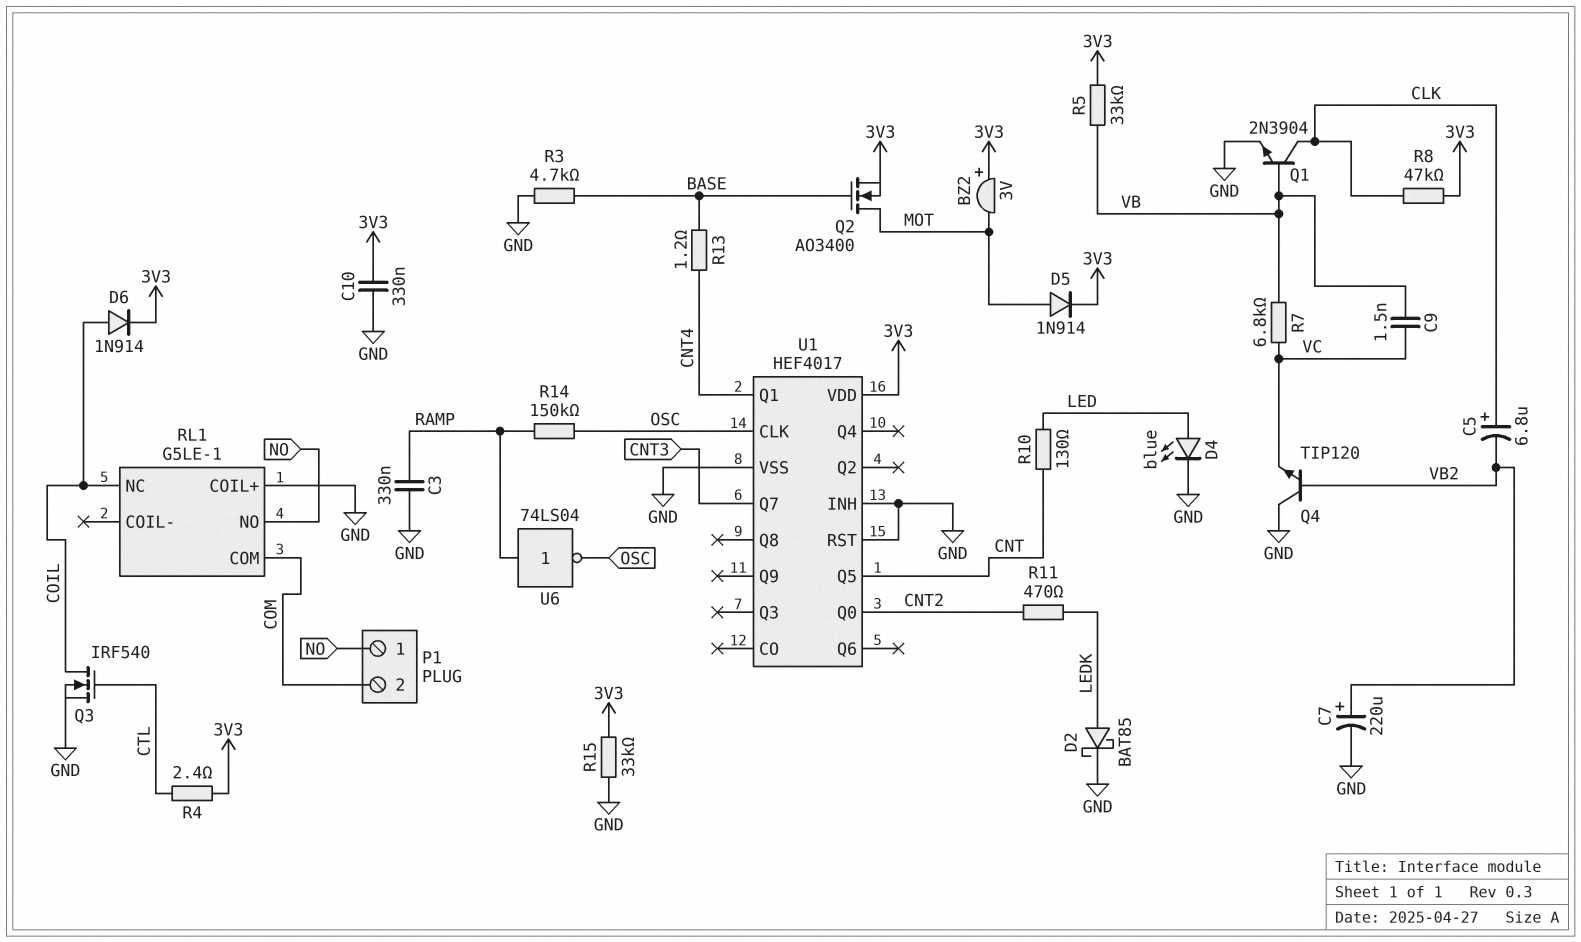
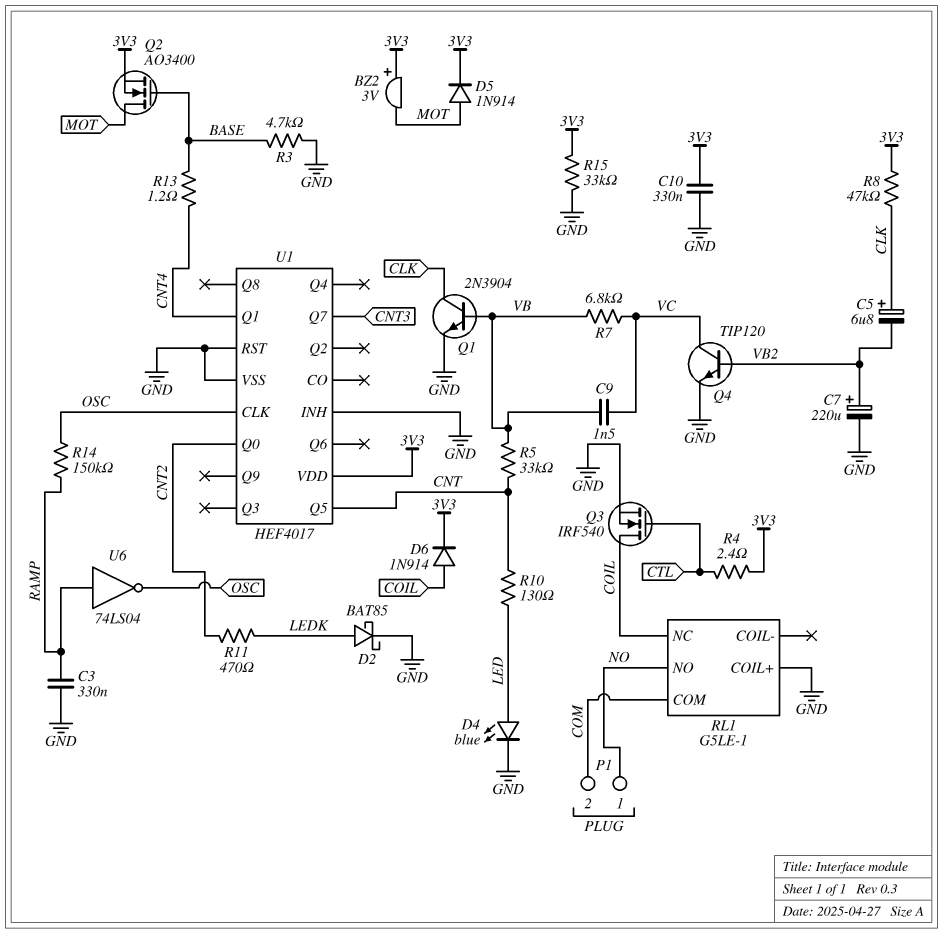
Q4: NPN TIP120 (B VB2, C GND, E VC) -> NPN TIP120 (B VB2, C VC, E GND)
R5: 33k (3V3, VB) -> 33k (CNT, VB)

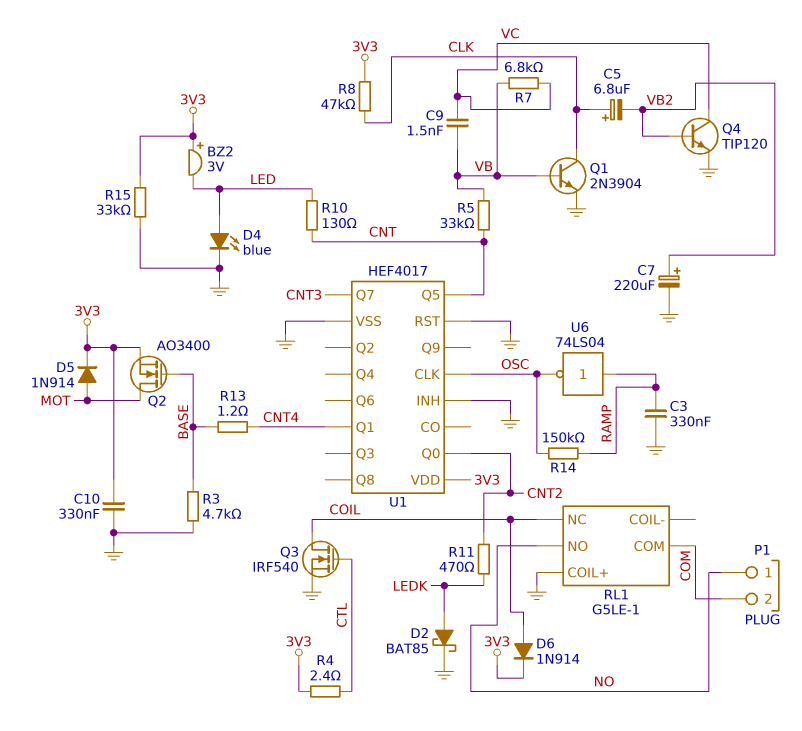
BZ2: buzzer 3V (plus 3V3, minus MOT) -> buzzer 3V (plus 3V3, minus LED)

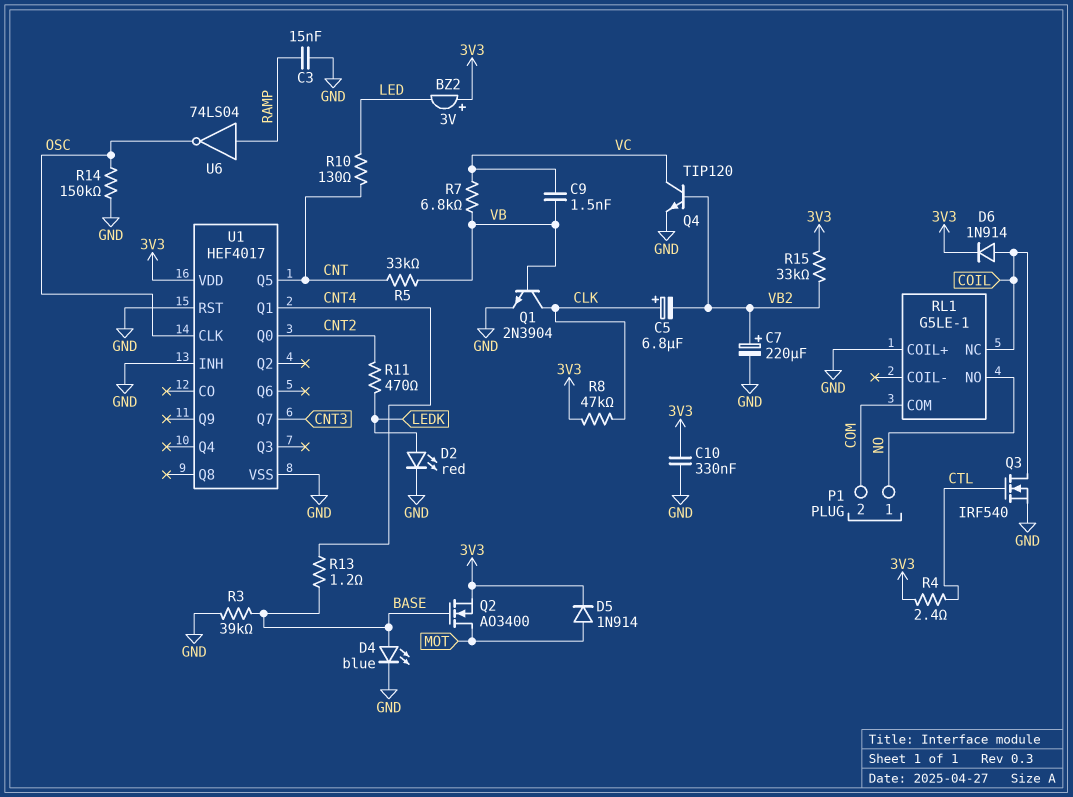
C3: 330nF (GND, RAMP) -> 15nF (GND, RAMP)
D2: schottky BAT85 (A LEDK, K GND) -> LED red (A LEDK, K GND)
D4: LED blue (A LED, K GND) -> LED blue (A BASE, K GND)
R3: 4.7k (BASE, GND) -> 39k (BASE, GND)
R14: 150k (OSC, RAMP) -> 150k (GND, OSC)
R15: 33k (3V3, GND) -> 33k (3V3, VB2)

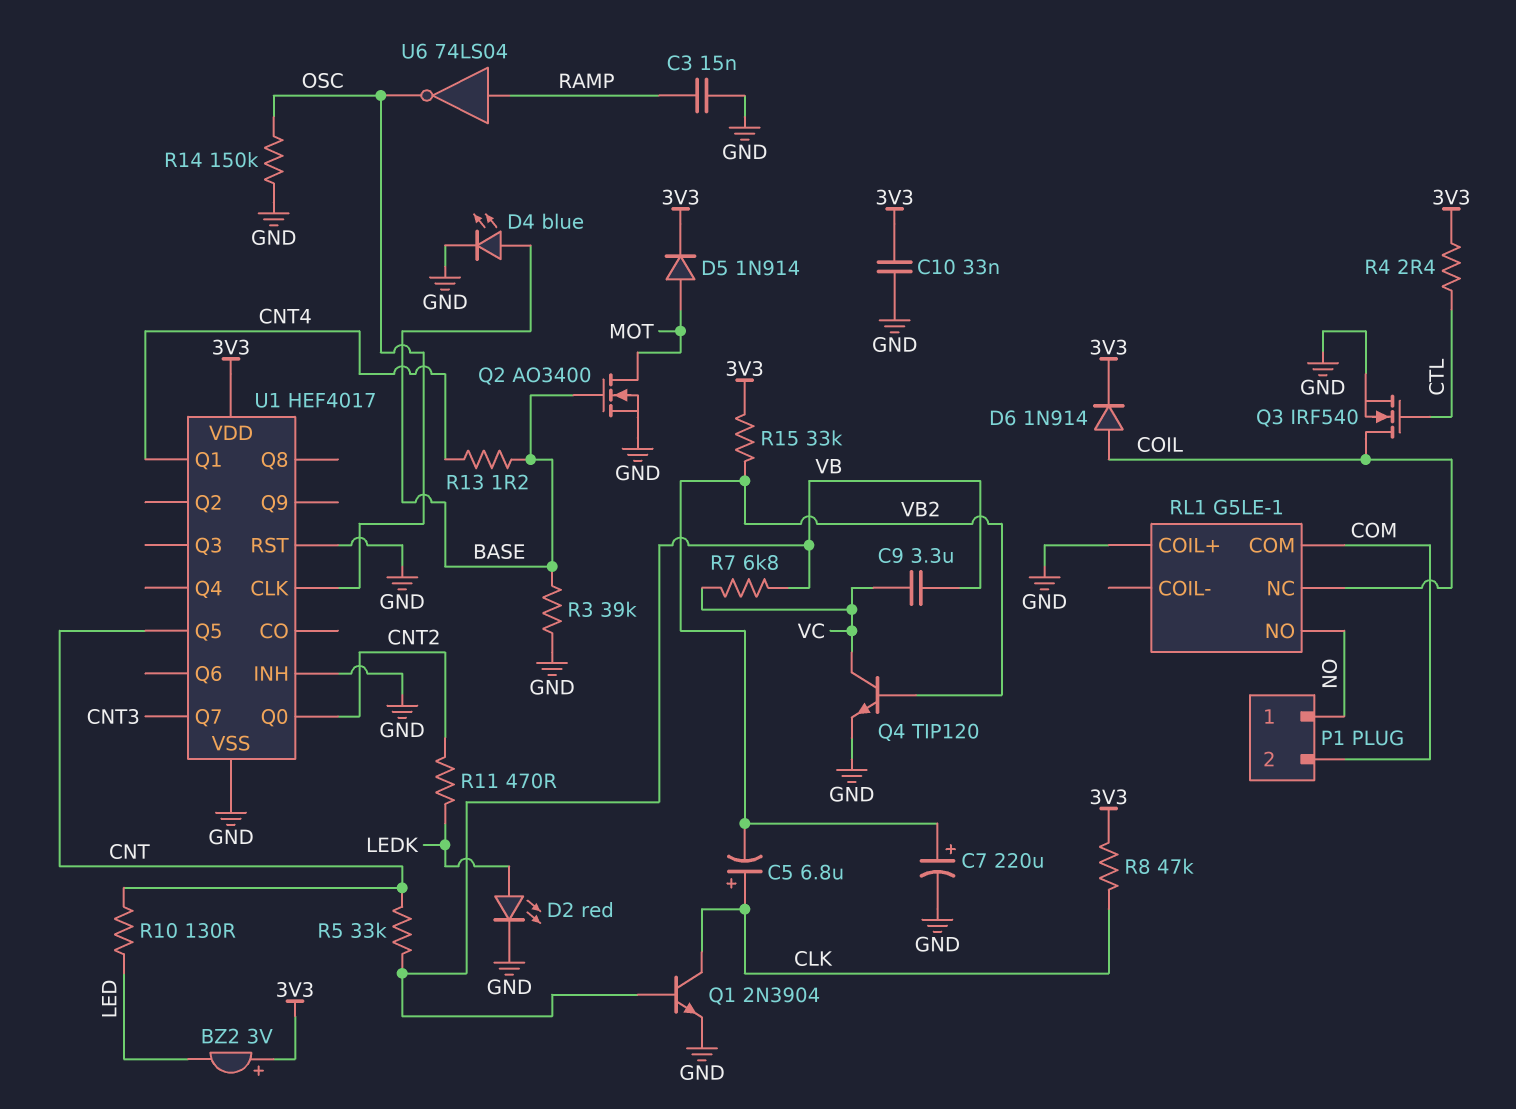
C9: 1.5nF (VB, VC) -> 3.3uF (VB, VC)
C10: 330nF (3V3, GND) -> 33nF (3V3, GND)
Q2: NMOS AO3400 (G BASE, D MOT, S 3V3) -> NMOS AO3400 (G BASE, D MOT, S GND)

